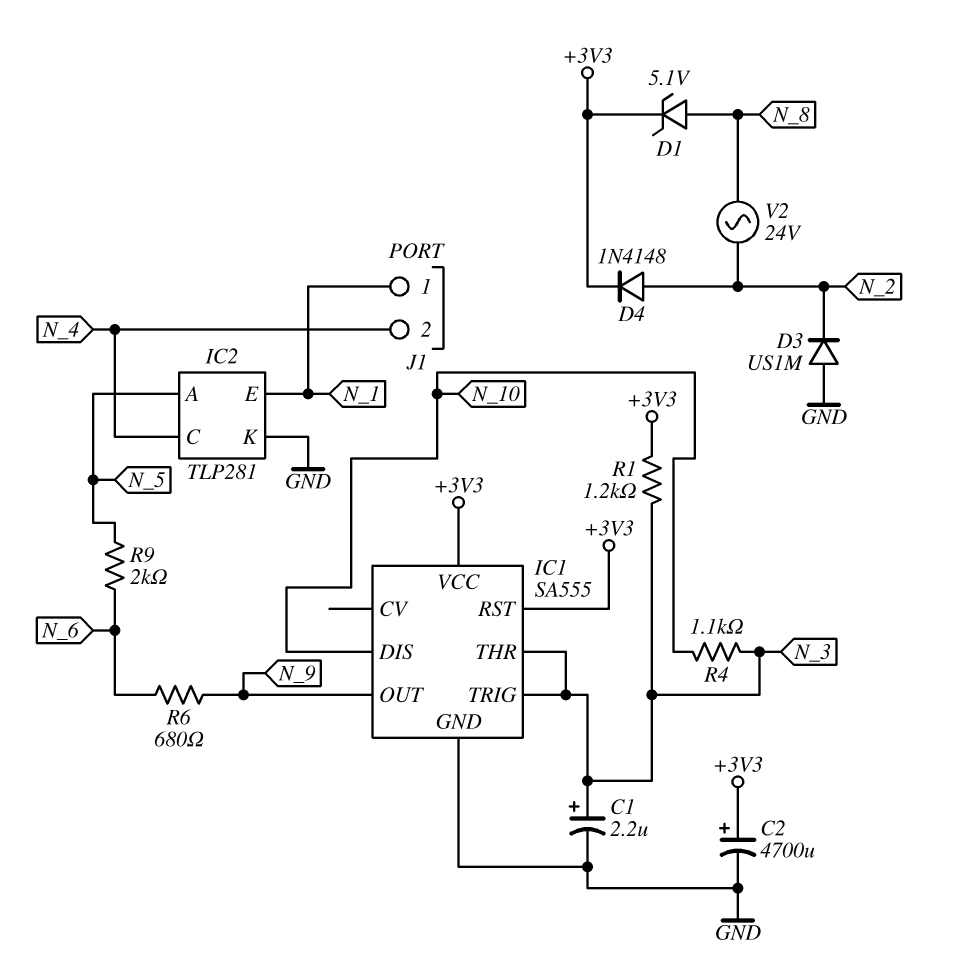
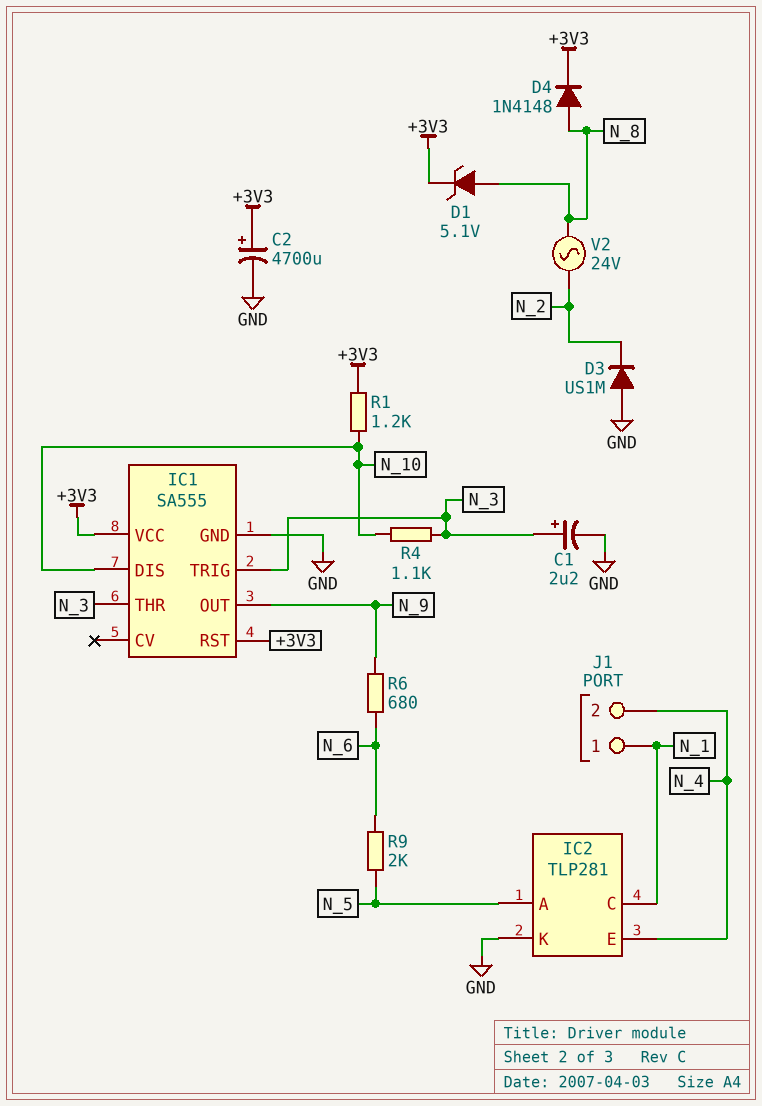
D4: diode 1N4148 (A N_2, K +3V3) -> diode 1N4148 (A N_8, K +3V3)
IC2 pin C: N_4 -> N_1
IC2 pin E: N_1 -> N_4
R1: 1.2k (+3V3, N_3) -> 1.2k (+3V3, N_10)

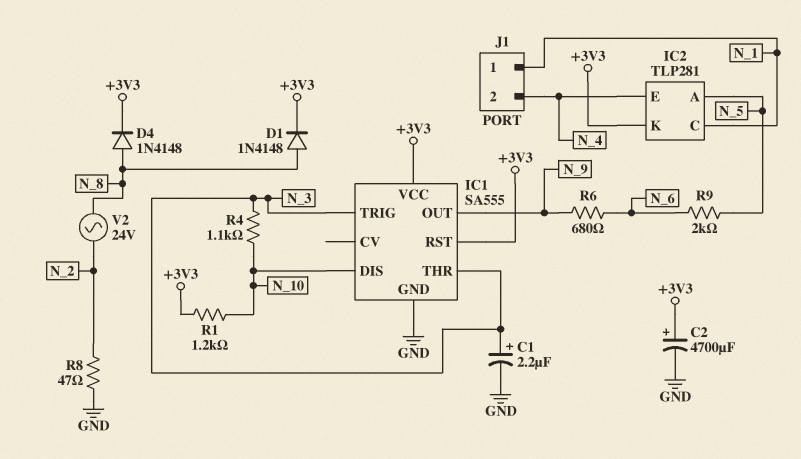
D1: zener 5.1V (A N_8, K +3V3) -> diode 1N4148 (A N_8, K +3V3)
D3: diode US1M (A GND, K N_2) -> none
IC2 pin K: GND -> +3V3
R8: none -> 47 (GND, N_2)

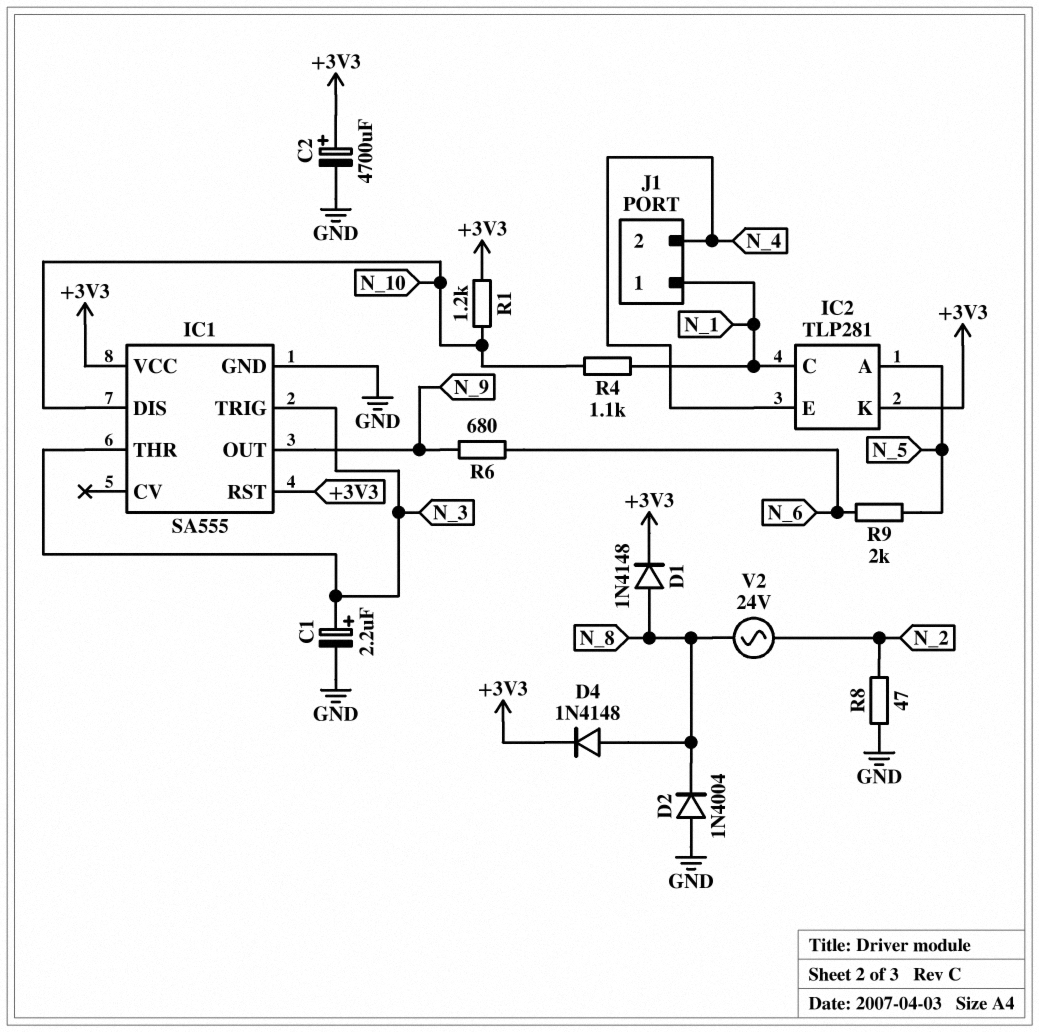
D2: none -> diode 1N4004 (A GND, K N_8)
R4: 1.1k (N_3, N_10) -> 1.1k (N_1, N_10)

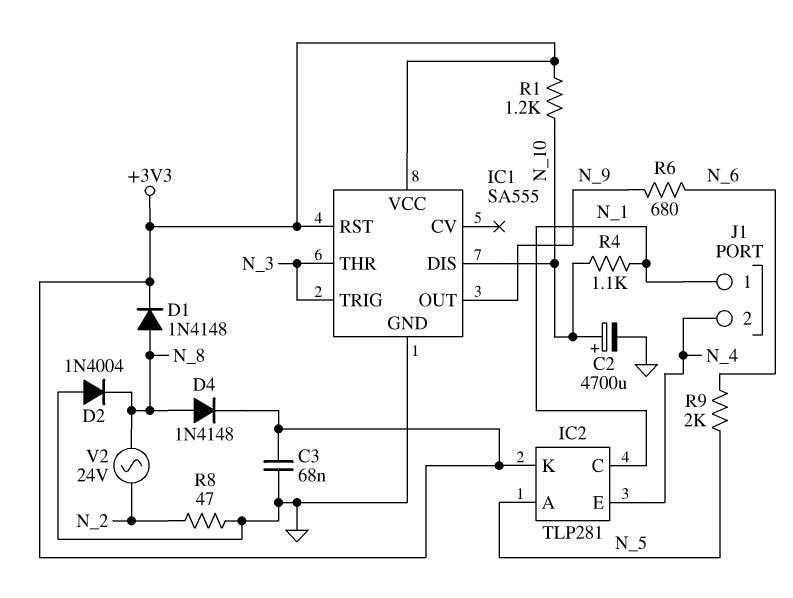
C1: 2.2uF (plus N_3, minus GND) -> none
C2: 4700uF (plus +3V3, minus GND) -> 4700uF (plus N_10, minus GND)
C3: none -> 68nF (+3V3, GND)

